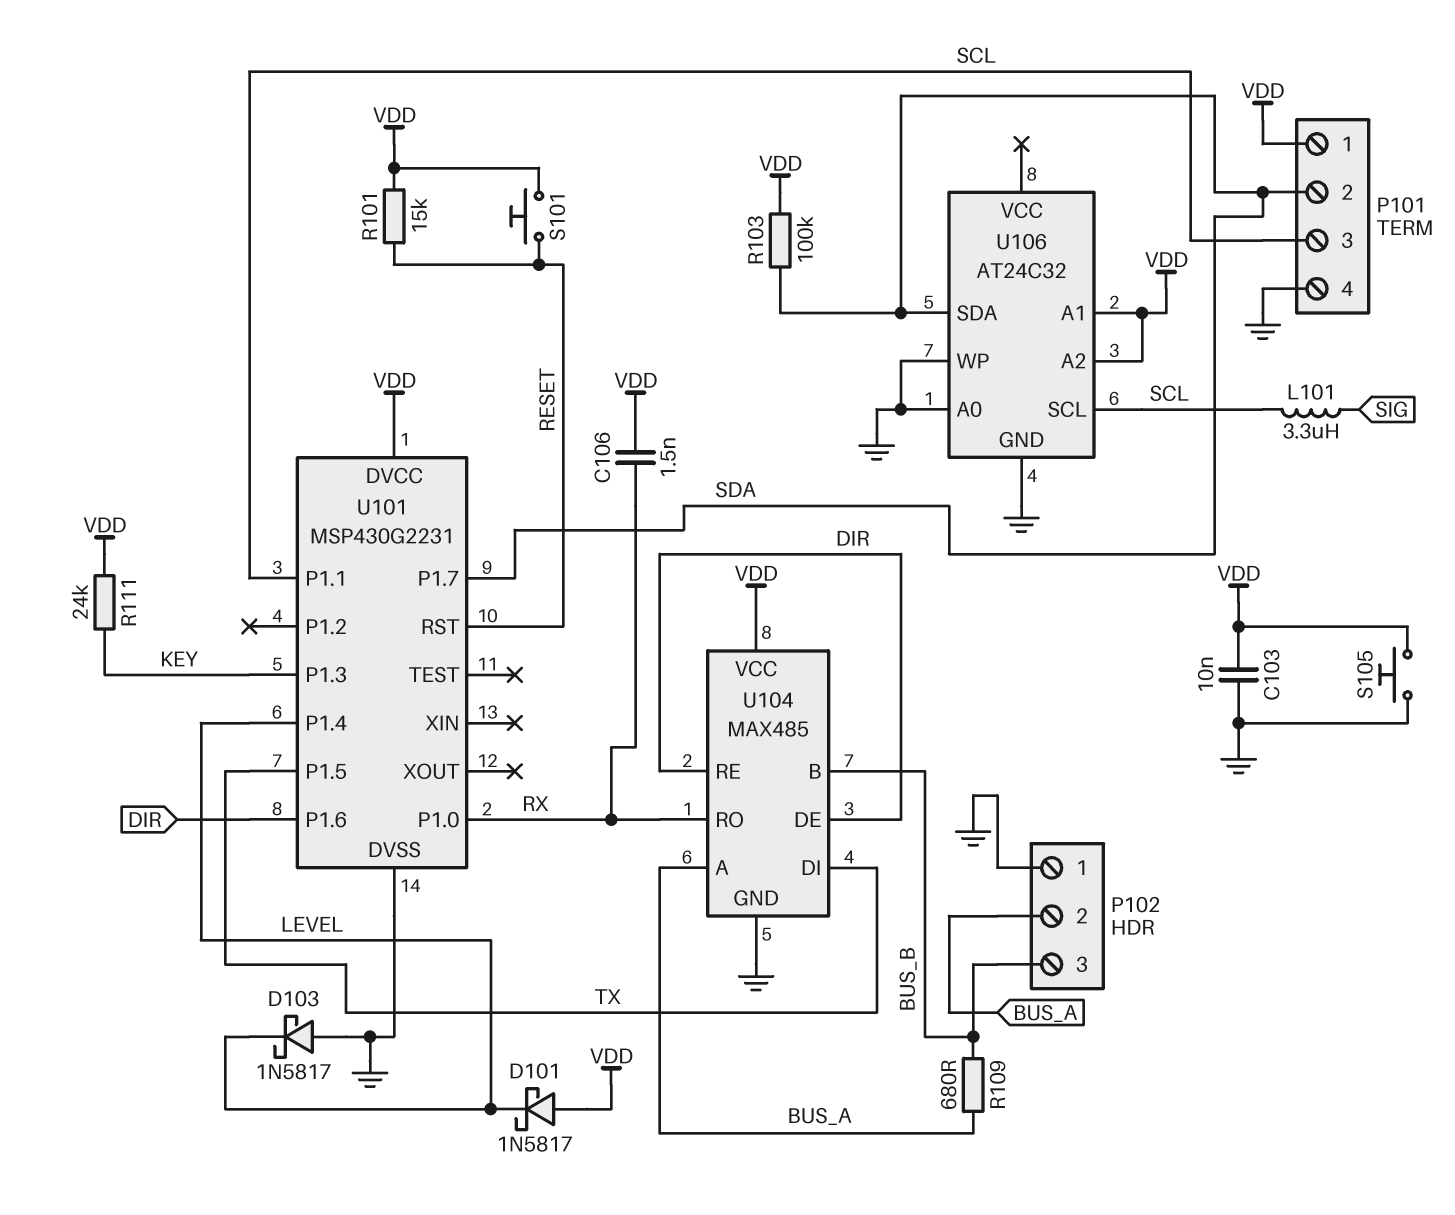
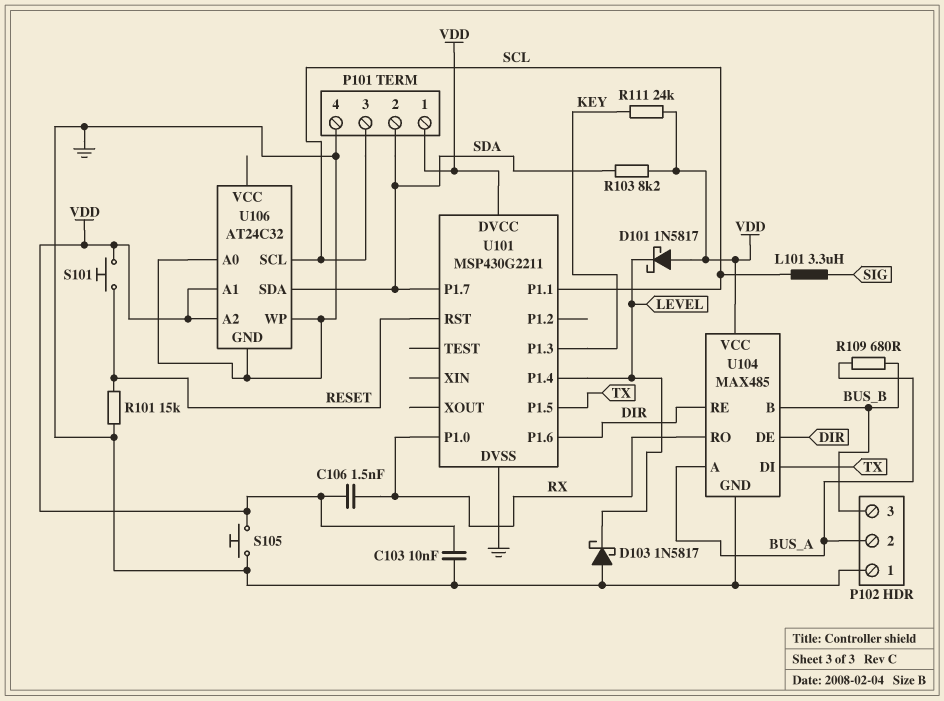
R101: 15k (RESET, VDD) -> 15k (GND, RESET)
R103: 100k (SDA, VDD) -> 8.2k (SDA, VDD)
U101: MSP430G2231 -> MSP430G2211

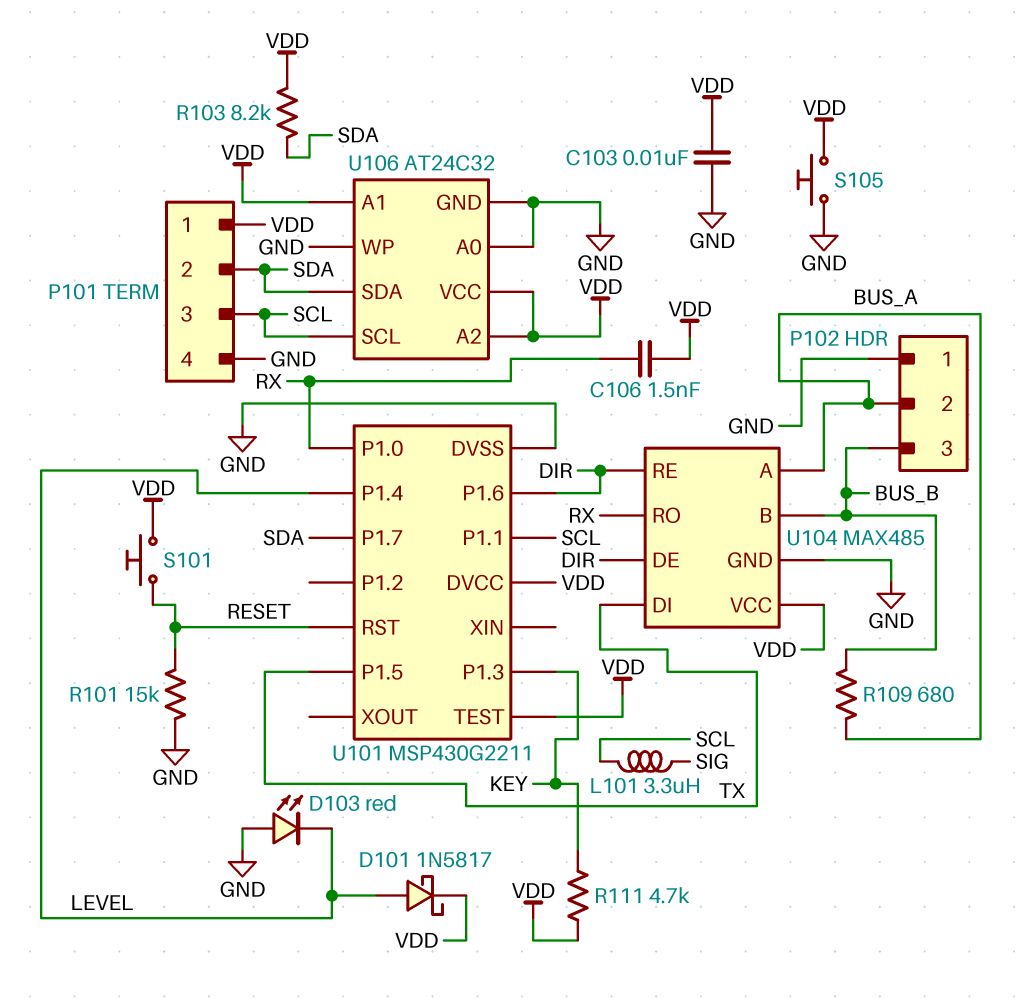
D101: schottky 1N5817 (A VDD, K LEVEL) -> schottky 1N5817 (A LEVEL, K VDD)
D103: schottky 1N5817 (A GND, K LEVEL) -> LED red (A GND, K LEVEL)
R111: 24k (KEY, VDD) -> 4.7k (KEY, VDD)
U101 pin TEST: none -> VDD
U106 pin VCC: none -> VDD

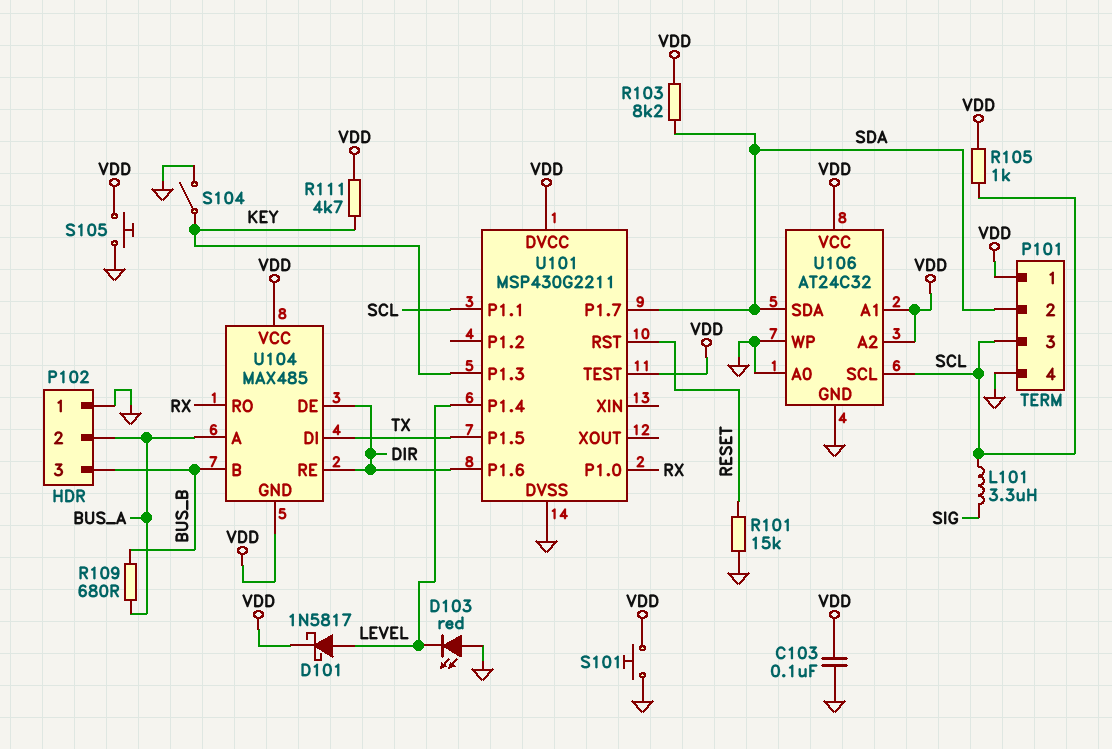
C103: 10nF (GND, VDD) -> 100nF (GND, VDD)
C106: 1.5nF (RX, VDD) -> none
R105: none -> 1k (SCL, VDD)
S101: button (RESET, VDD) -> button (GND, VDD)
S104: none -> switch (GND, KEY)
U104 pin GND: GND -> VDD

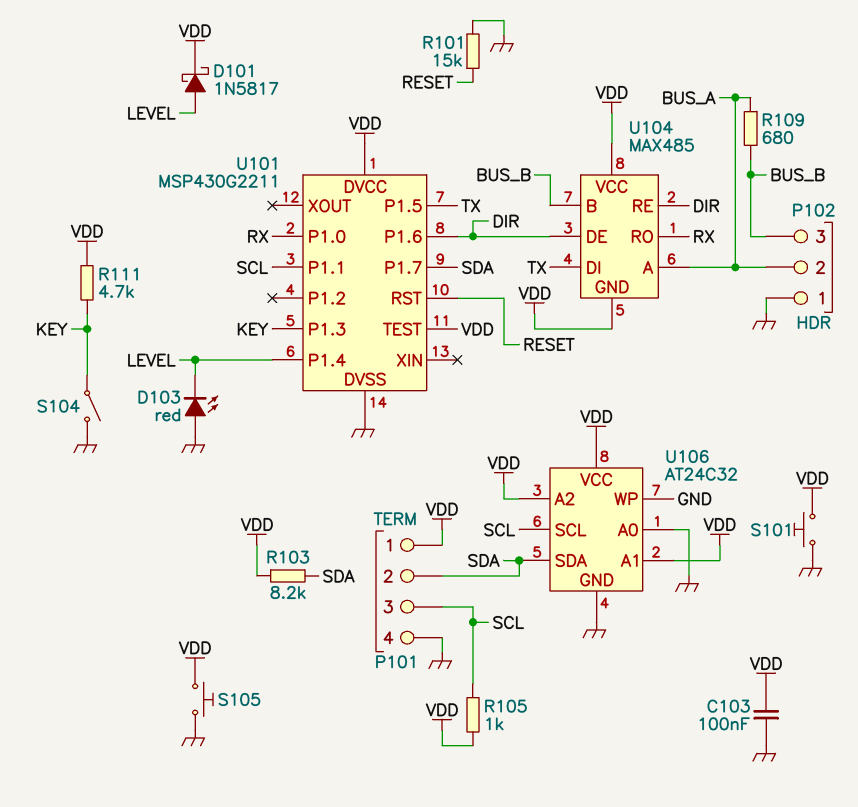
L101: 3.3uH (SCL, SIG) -> none

